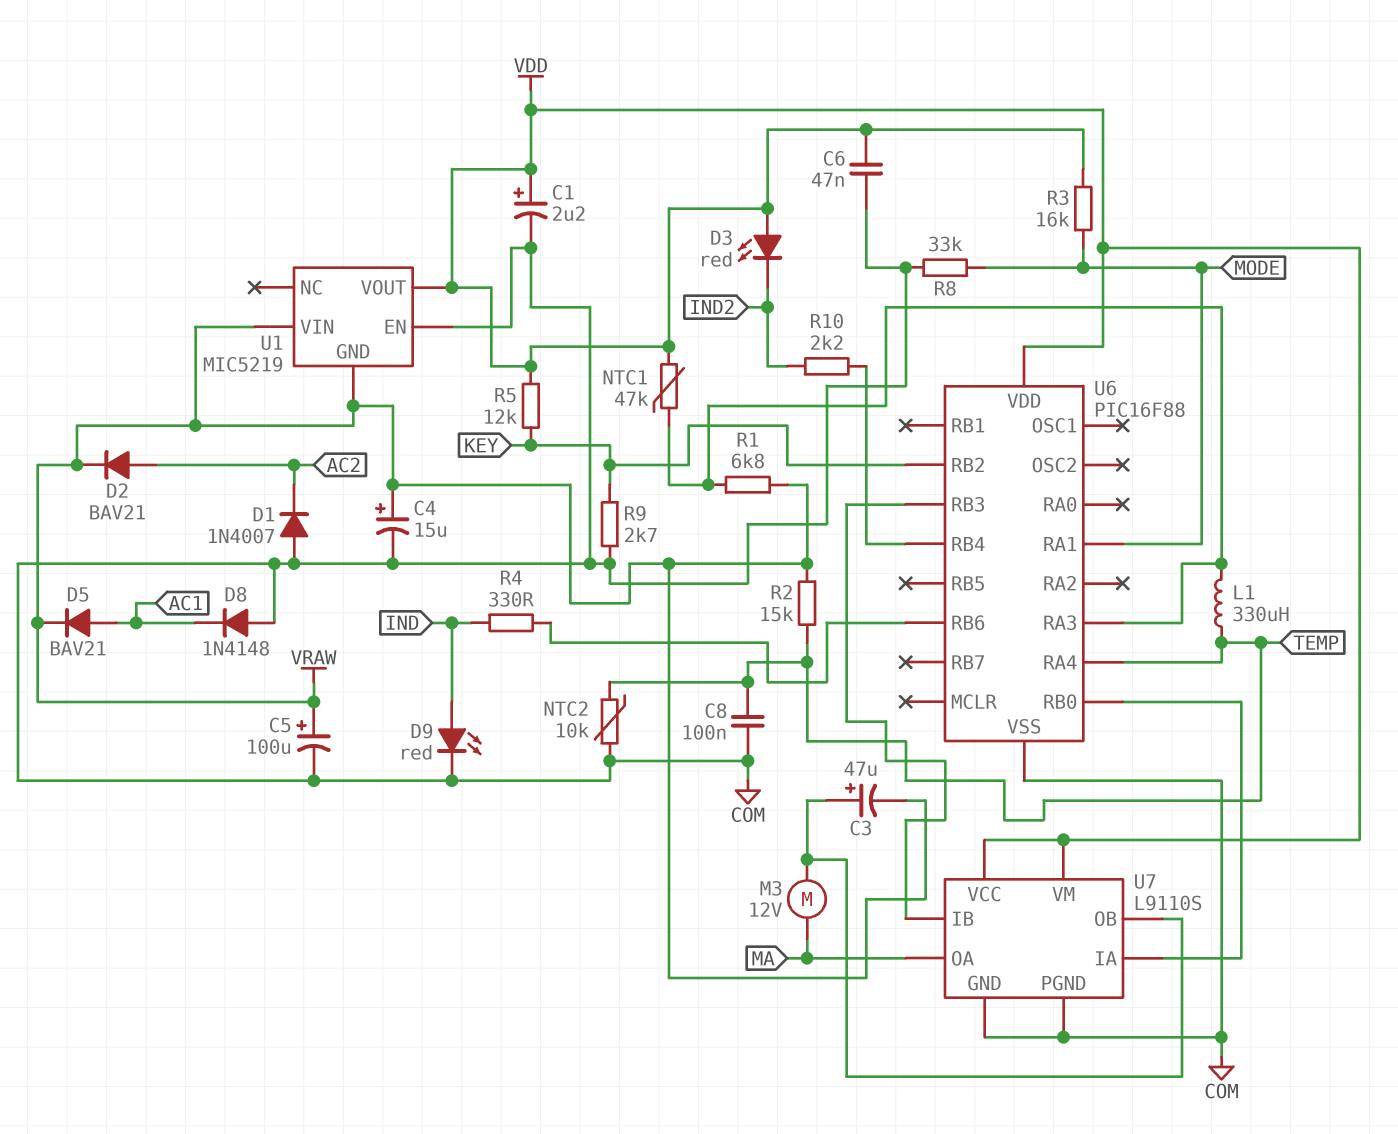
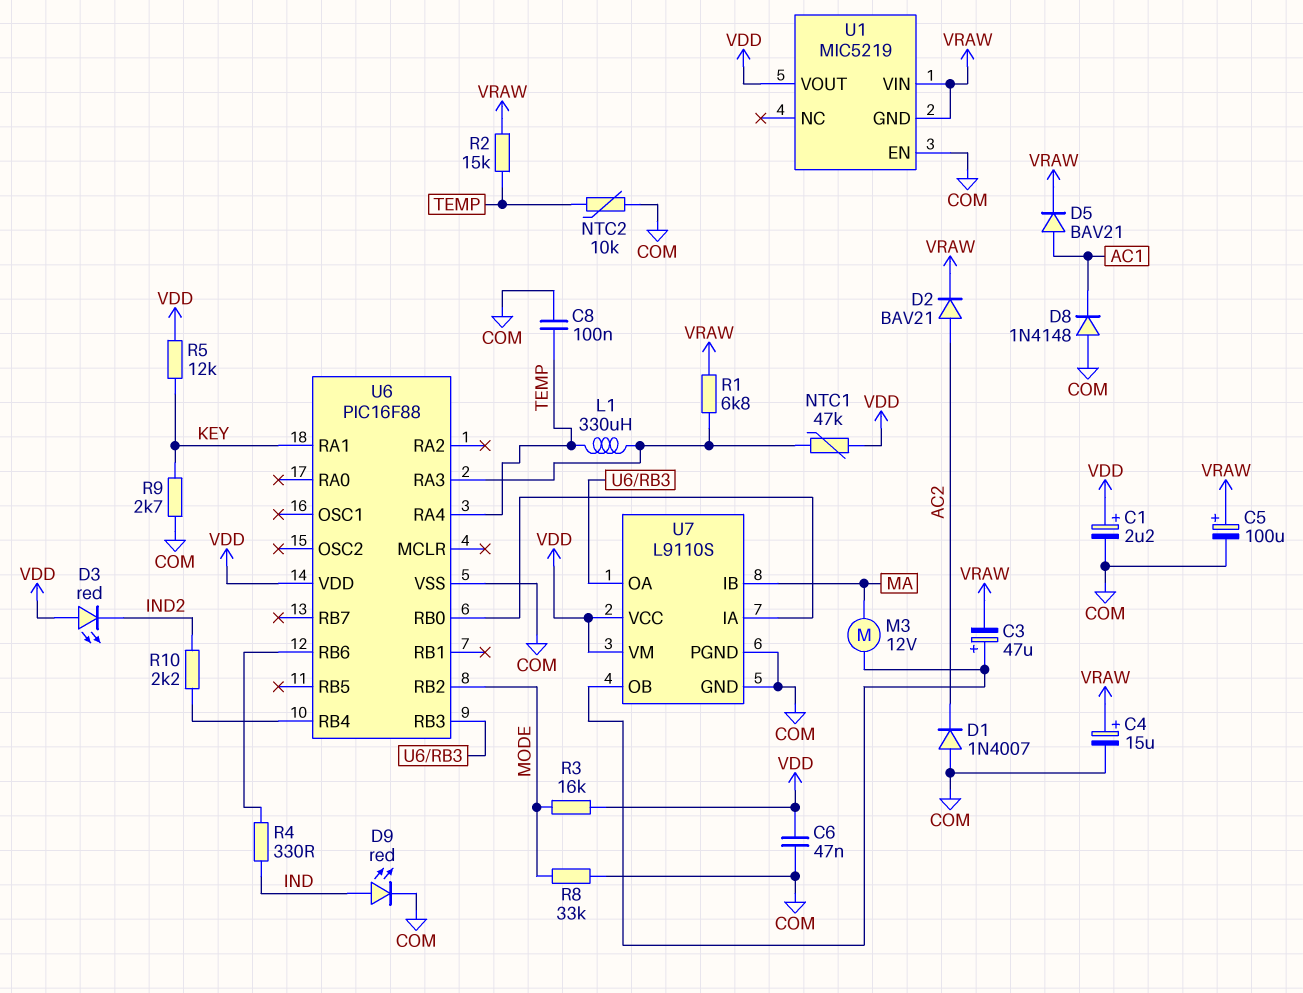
U6 pin RA1: MODE -> KEY
U6 pin RB2: KEY -> MODE
U7 pin IB: U6/RB3 -> MA
U7 pin OA: MA -> U6/RB3

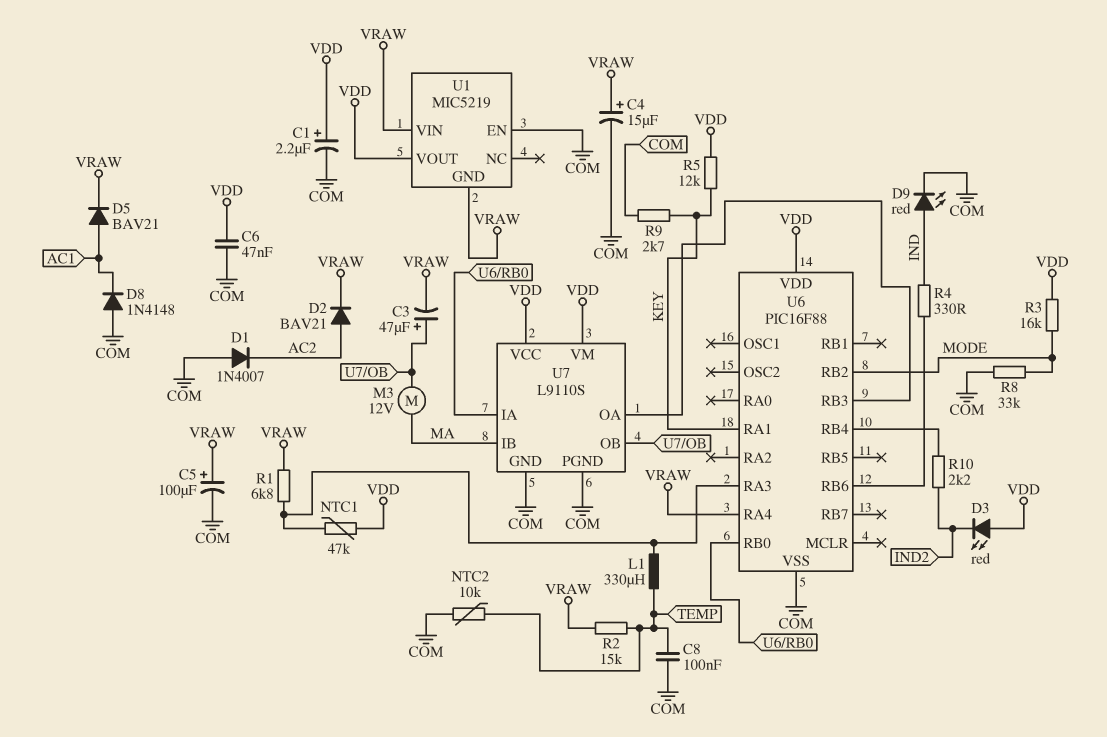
U6 pin RA4: TEMP -> VRAW

